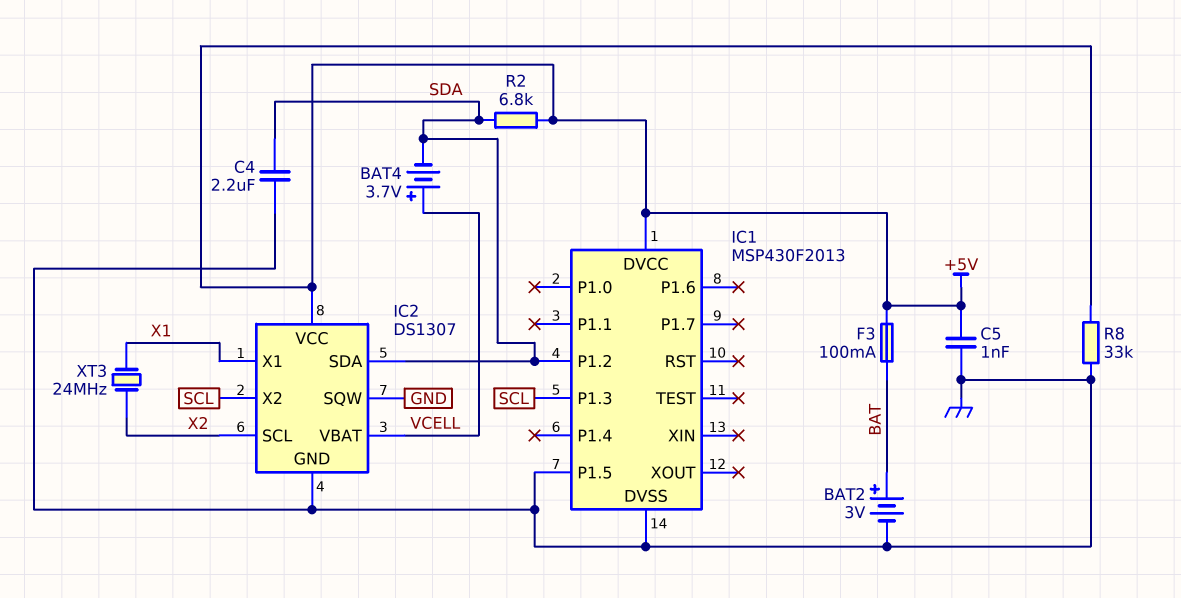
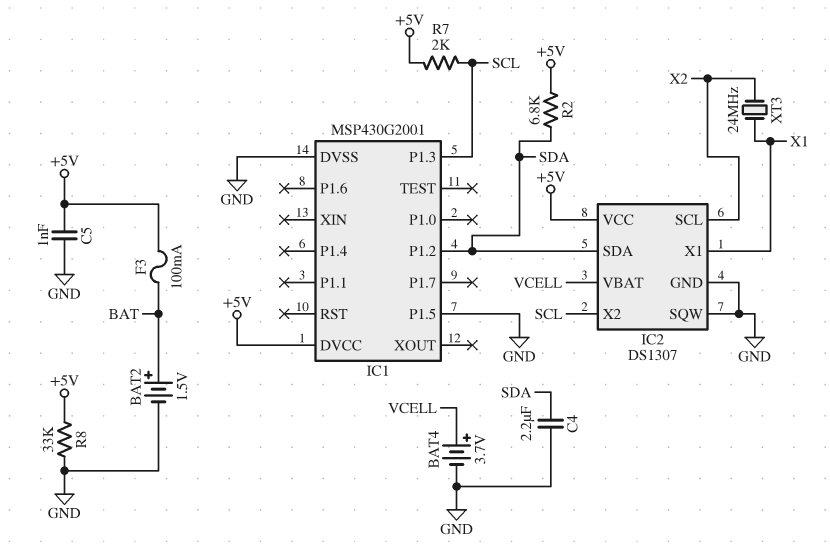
BAT2: 3V (plus BAT, minus GND) -> 1.5V (plus BAT, minus GND)
BAT4: 3.7V (plus VCELL, minus SDA) -> 3.7V (plus VCELL, minus GND)
IC1: MSP430F2013 -> MSP430G2001
R7: none -> 2k (+5V, SCL)

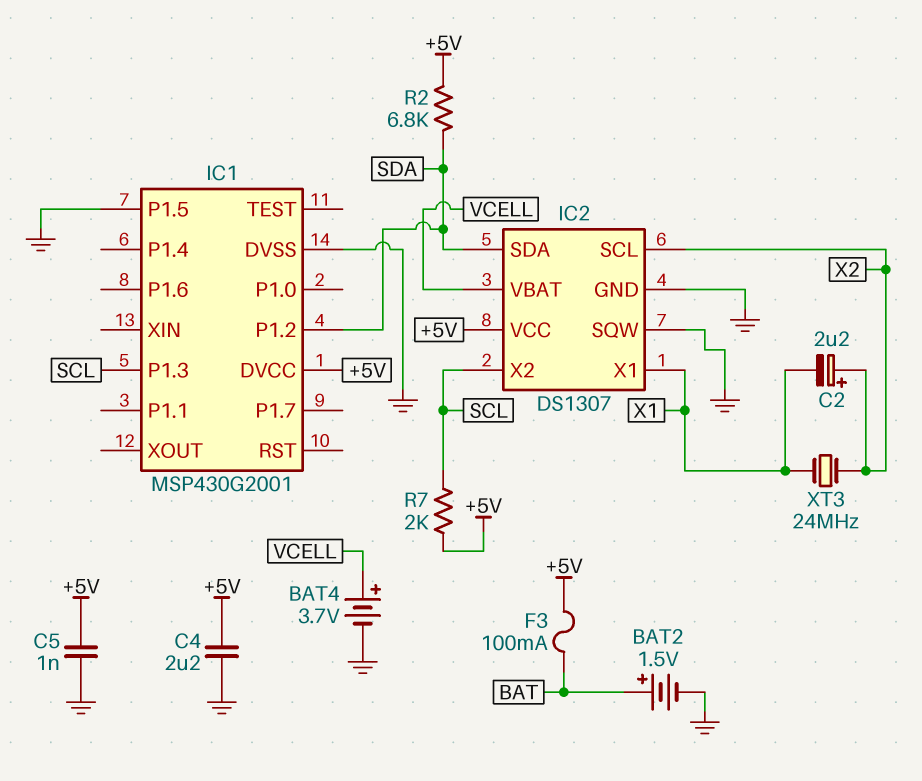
C2: none -> 2.2uF (plus X2, minus X1)
C4: 2.2uF (GND, SDA) -> 2.2uF (+5V, GND)
R8: 33k (+5V, GND) -> none

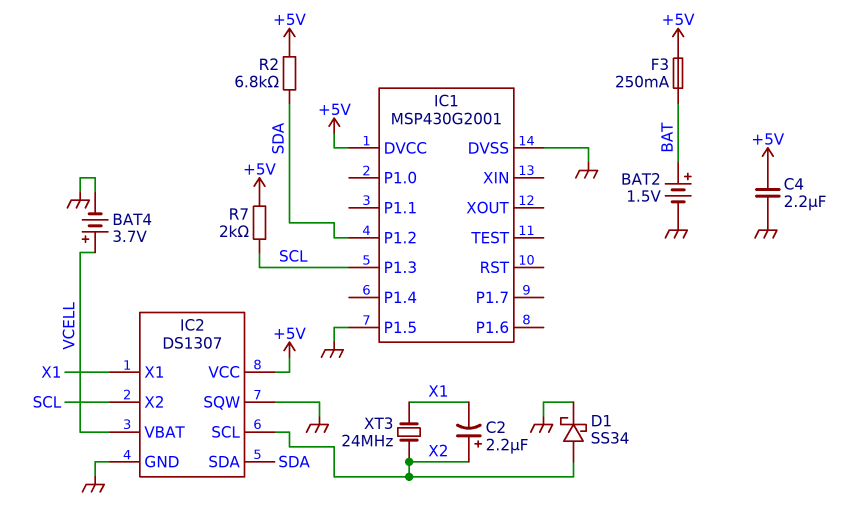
C5: 1nF (+5V, GND) -> none
D1: none -> schottky SS34 (A X2, K GND)
F3: 100mA (+5V, BAT) -> 250mA (+5V, BAT)

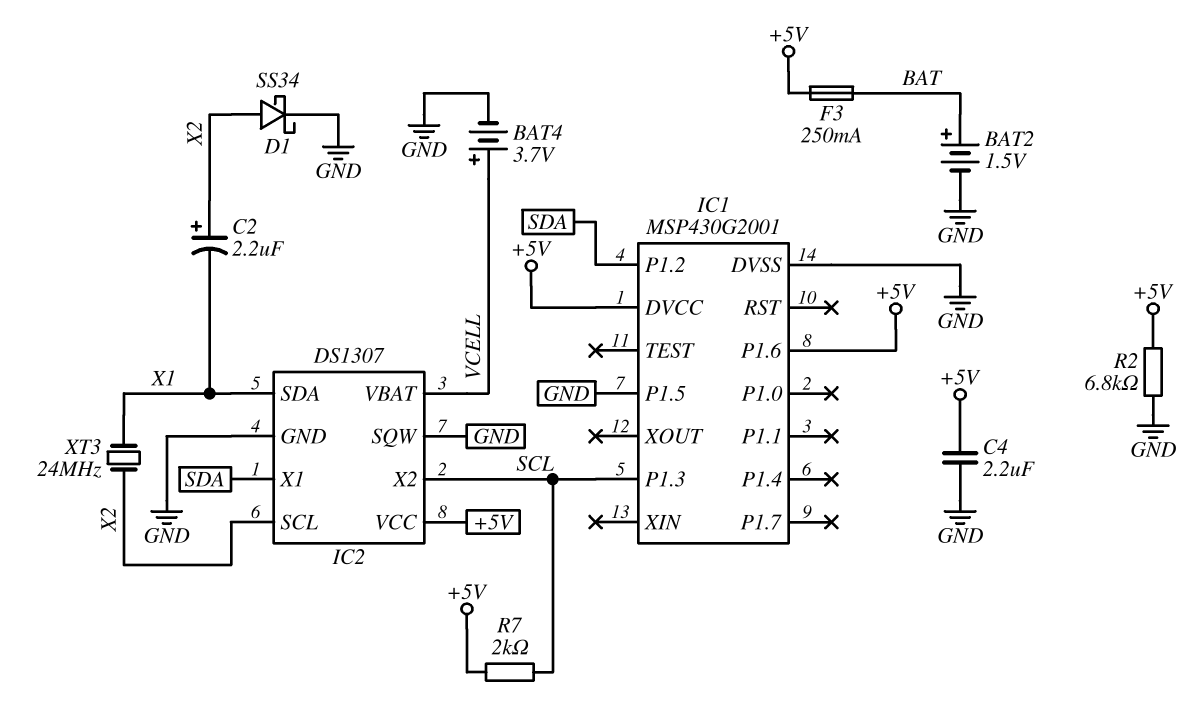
IC1 pin P1.6: none -> +5V
IC2 pin SDA: SDA -> X1
IC2 pin X1: X1 -> SDA
R2: 6.8k (+5V, SDA) -> 6.8k (+5V, GND)

